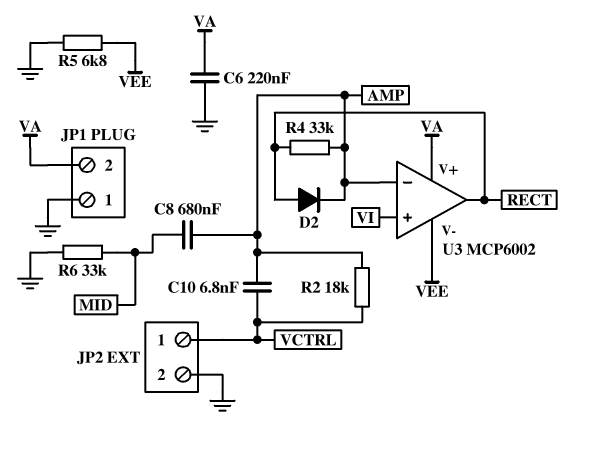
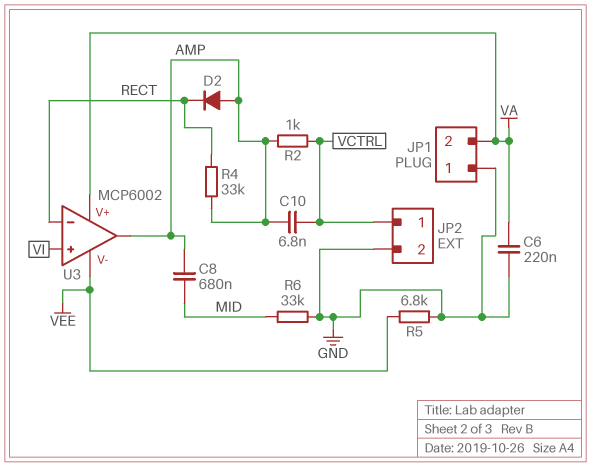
D2: diode (A RECT, K AMP) -> diode (A AMP, K RECT)
R2: 18k (AMP, VCTRL) -> 1k (AMP, VCTRL)
U3 pin in-: AMP -> RECT
U3 pin out: RECT -> AMP

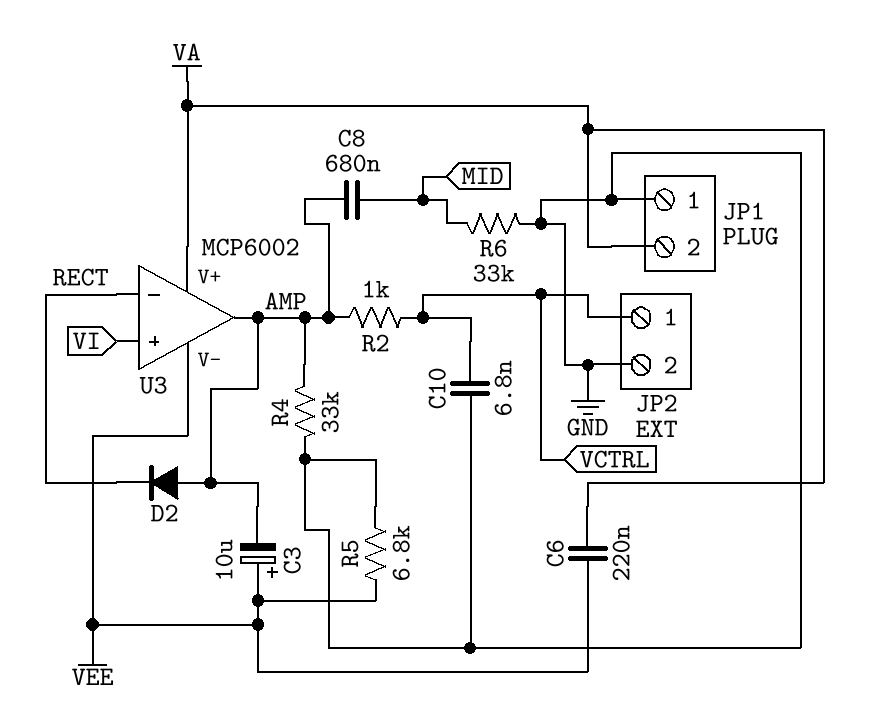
C3: none -> 10uF (plus VEE, minus AMP)
C6: 220nF (GND, VA) -> 220nF (VA, VEE)
C10: 6.8nF (AMP, VCTRL) -> 6.8nF (GND, VCTRL)
R4: 33k (AMP, RECT) -> 33k (AMP, GND)

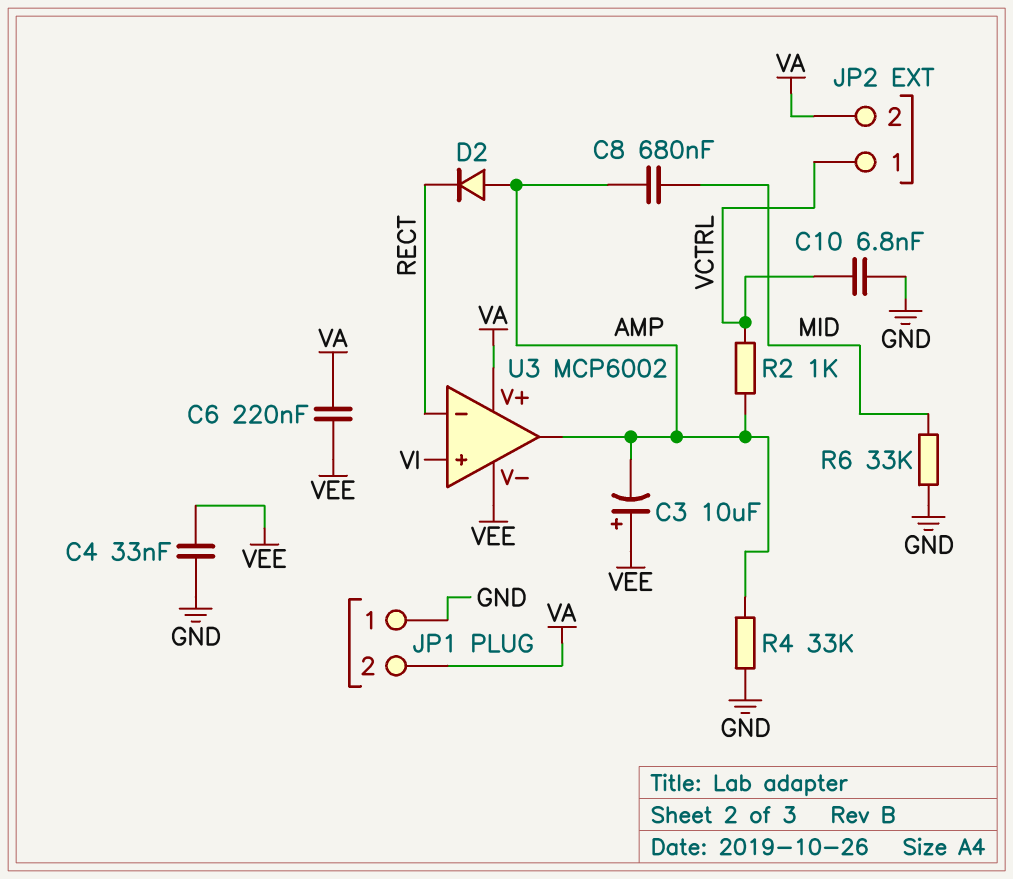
C4: none -> 33nF (GND, VEE)
JP2 pin 2: GND -> VA
R5: 6.8k (GND, VEE) -> none

